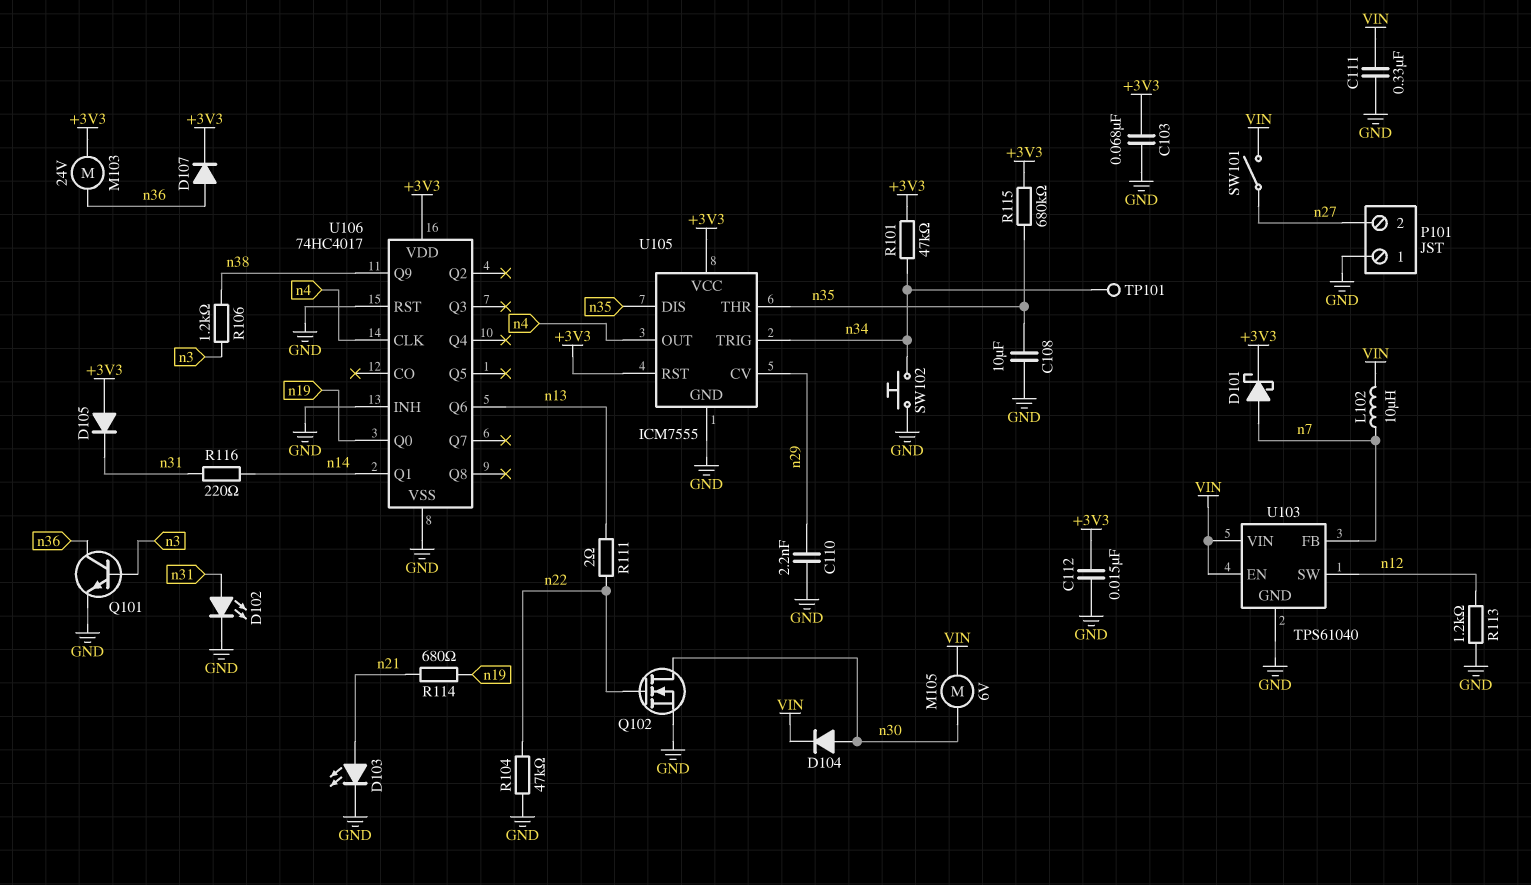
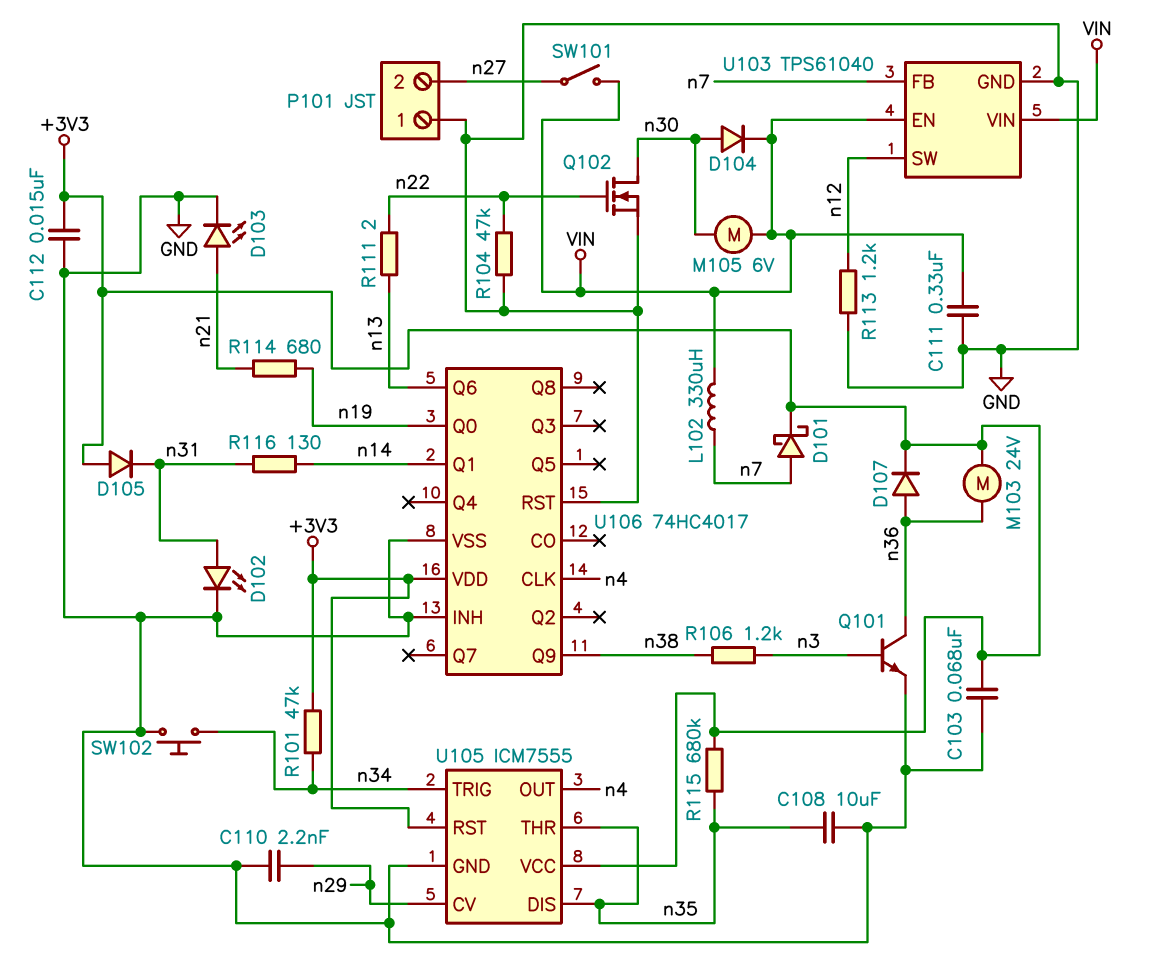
L102: 10uH (VIN, n7) -> 330uH (VIN, n7)
R116: 220 (n14, n31) -> 130 (n14, n31)
TP101: test point (n34) -> none

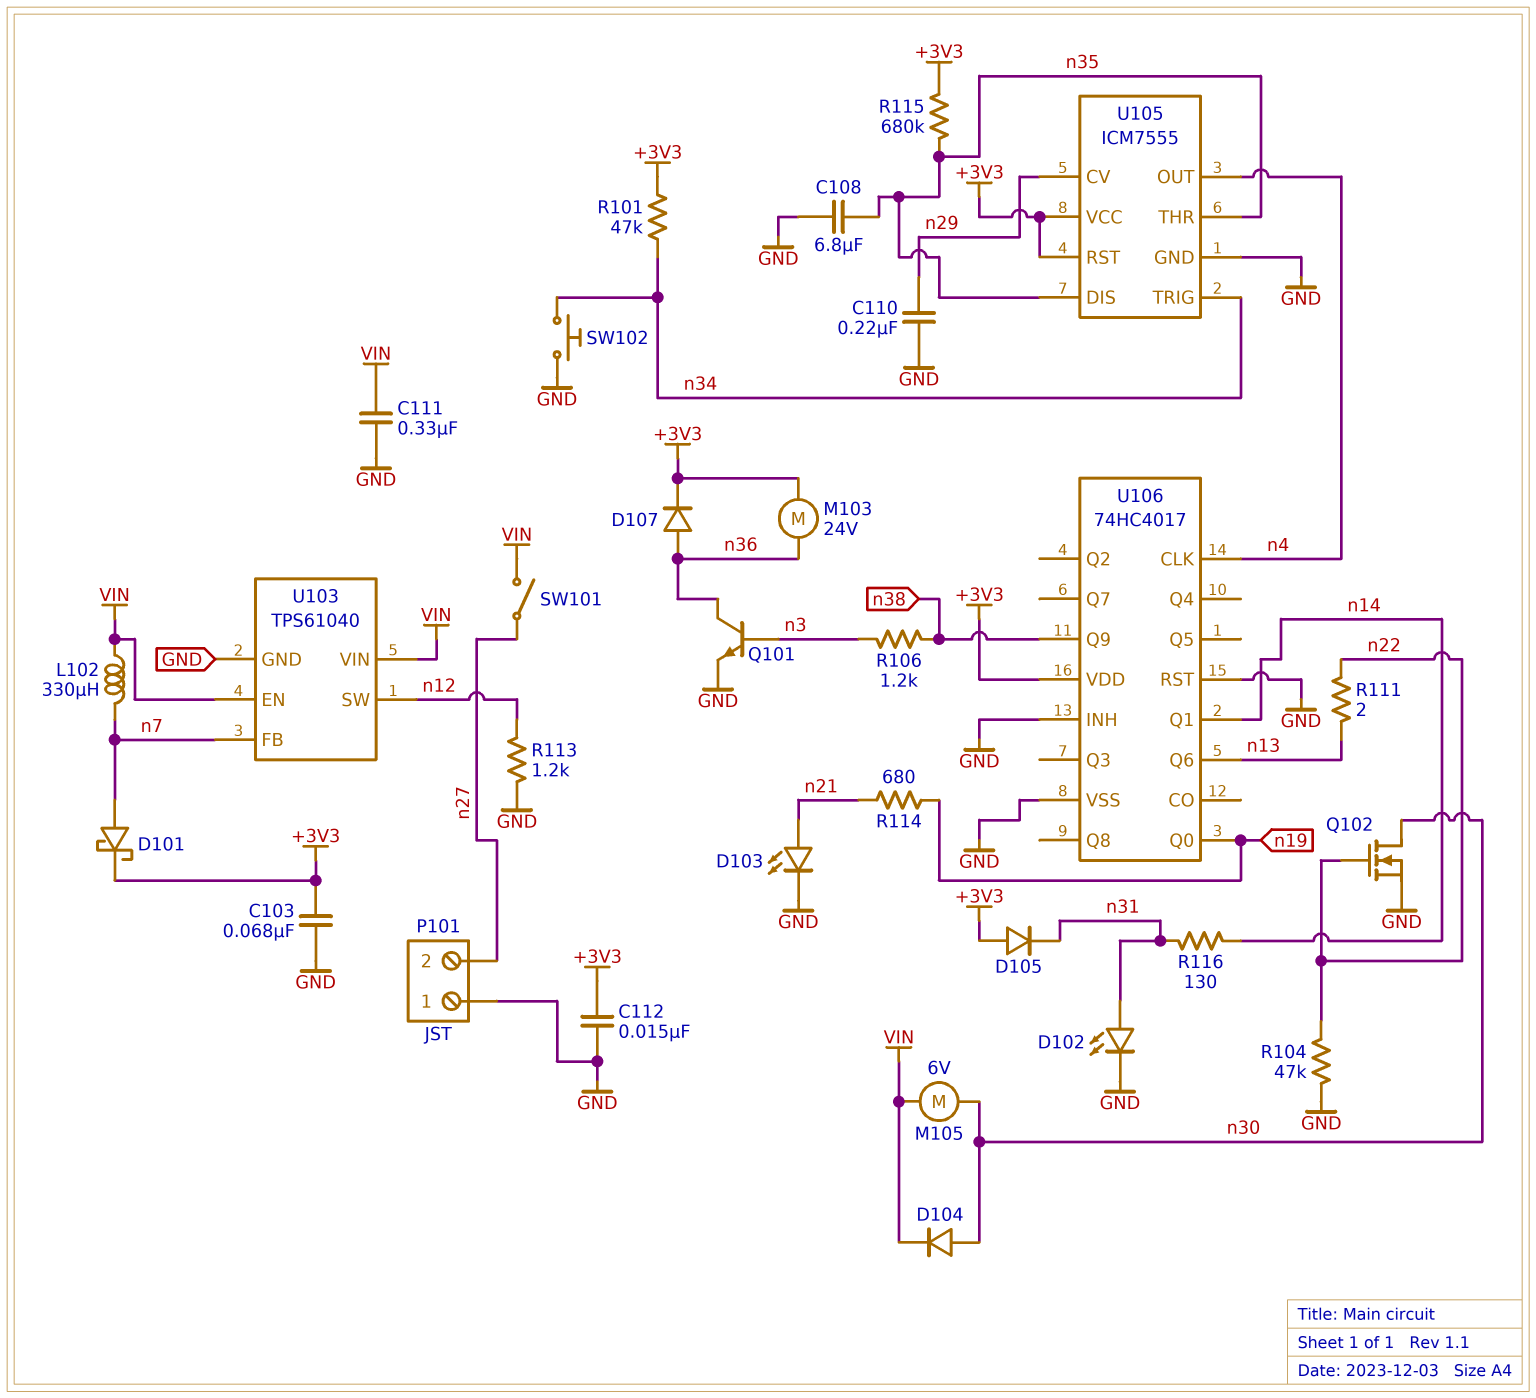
C108: 10uF (GND, n35) -> 6.8uF (GND, n35)
C110: 2.2nF (GND, n29) -> 220nF (GND, n29)

